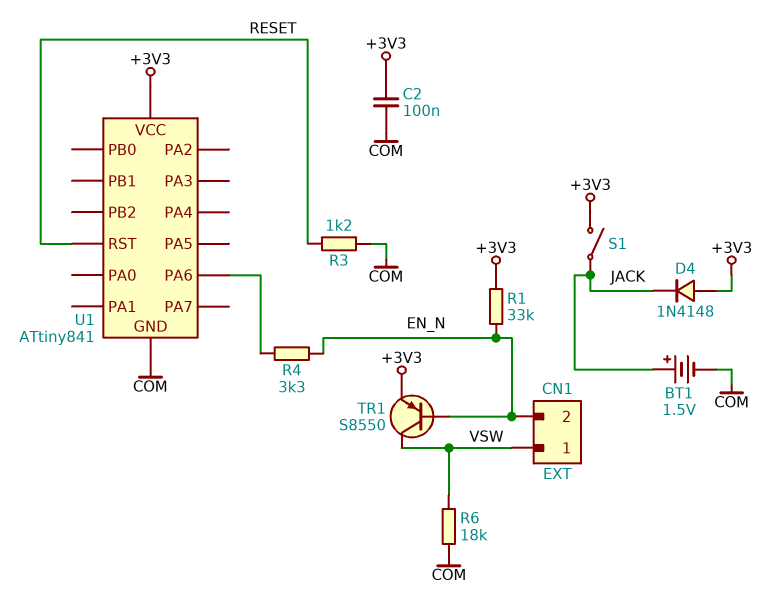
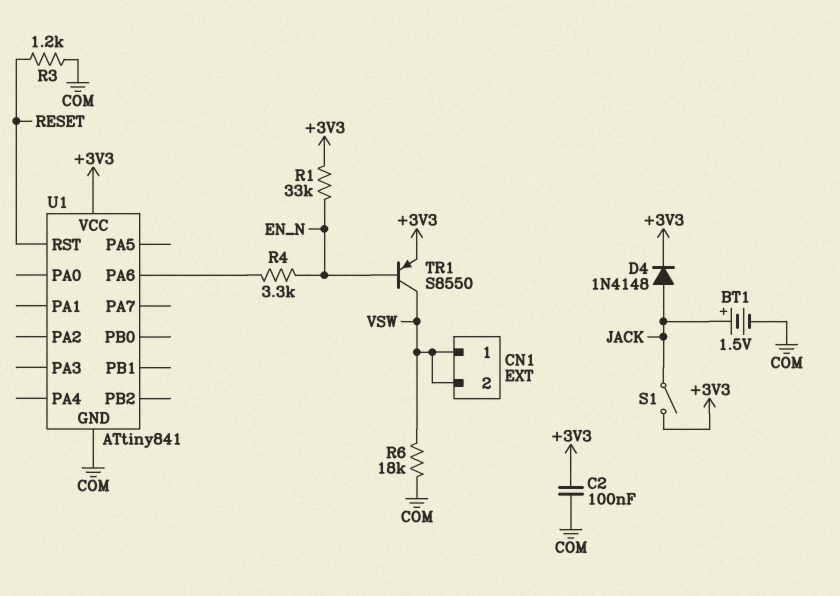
CN1 pin 2: EN_N -> VSW
D4: diode 1N4148 (A +3V3, K JACK) -> diode 1N4148 (A JACK, K +3V3)

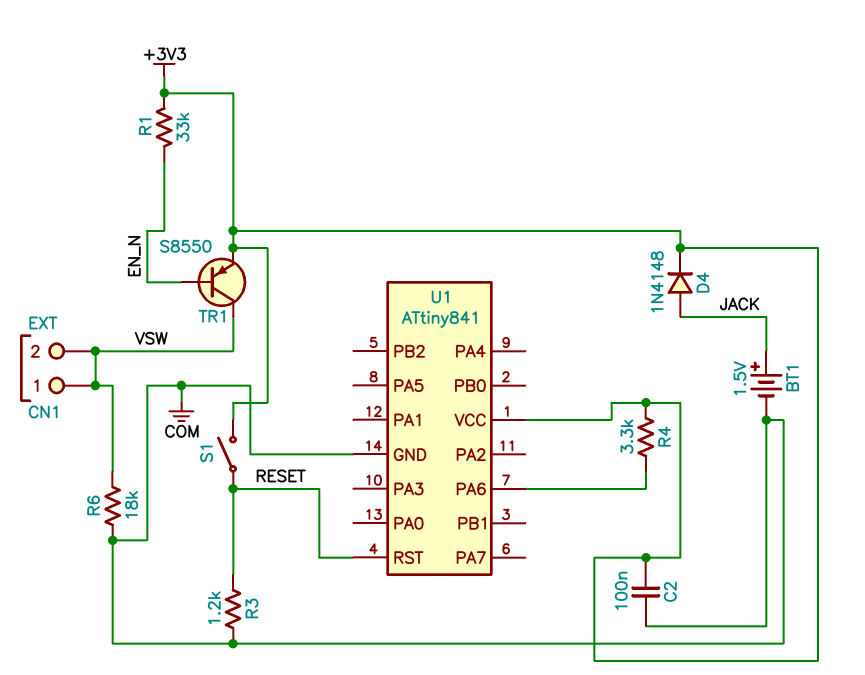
R4: 3.3k (EN_N, U1/PA6) -> 3.3k (+3V3, U1/PA6)
S1: switch (+3V3, JACK) -> switch (+3V3, RESET)

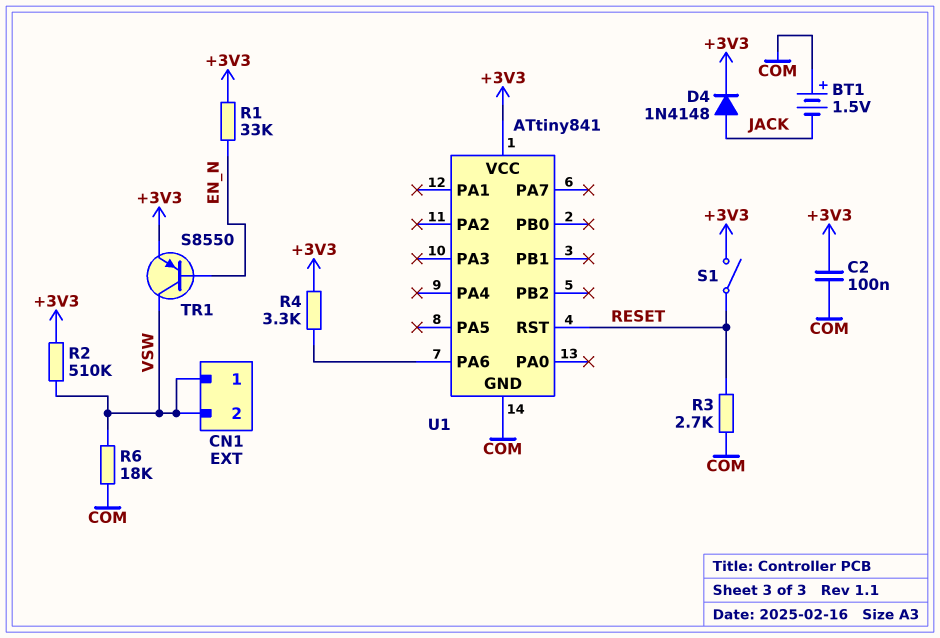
BT1: 1.5V (plus JACK, minus COM) -> 1.5V (plus COM, minus JACK)
R2: none -> 510k (+3V3, VSW)
R3: 1.2k (COM, RESET) -> 2.7k (COM, RESET)

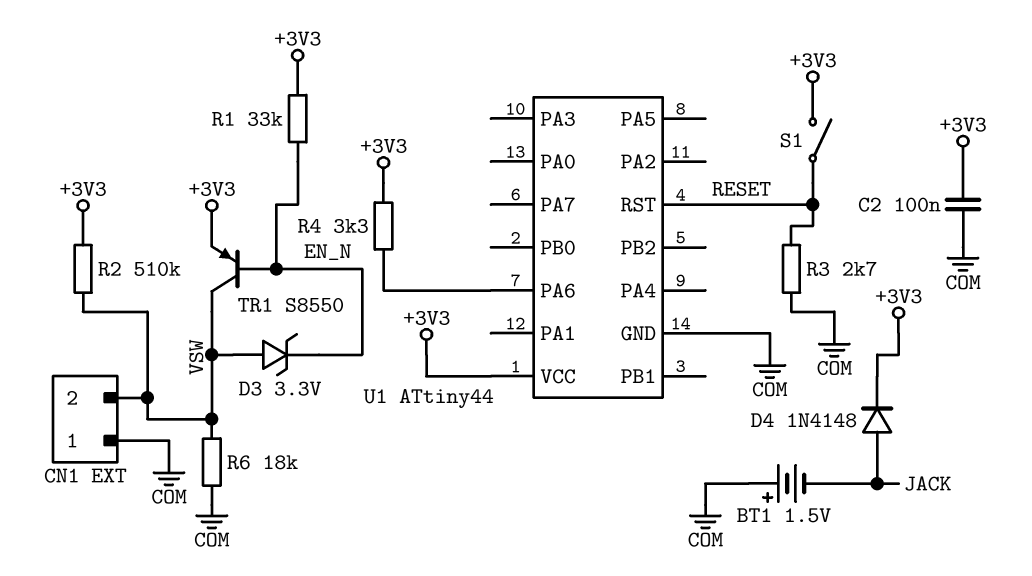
CN1 pin 1: VSW -> COM
D3: none -> zener 3.3V (A VSW, K EN_N)
U1: ATtiny841 -> ATtiny44

